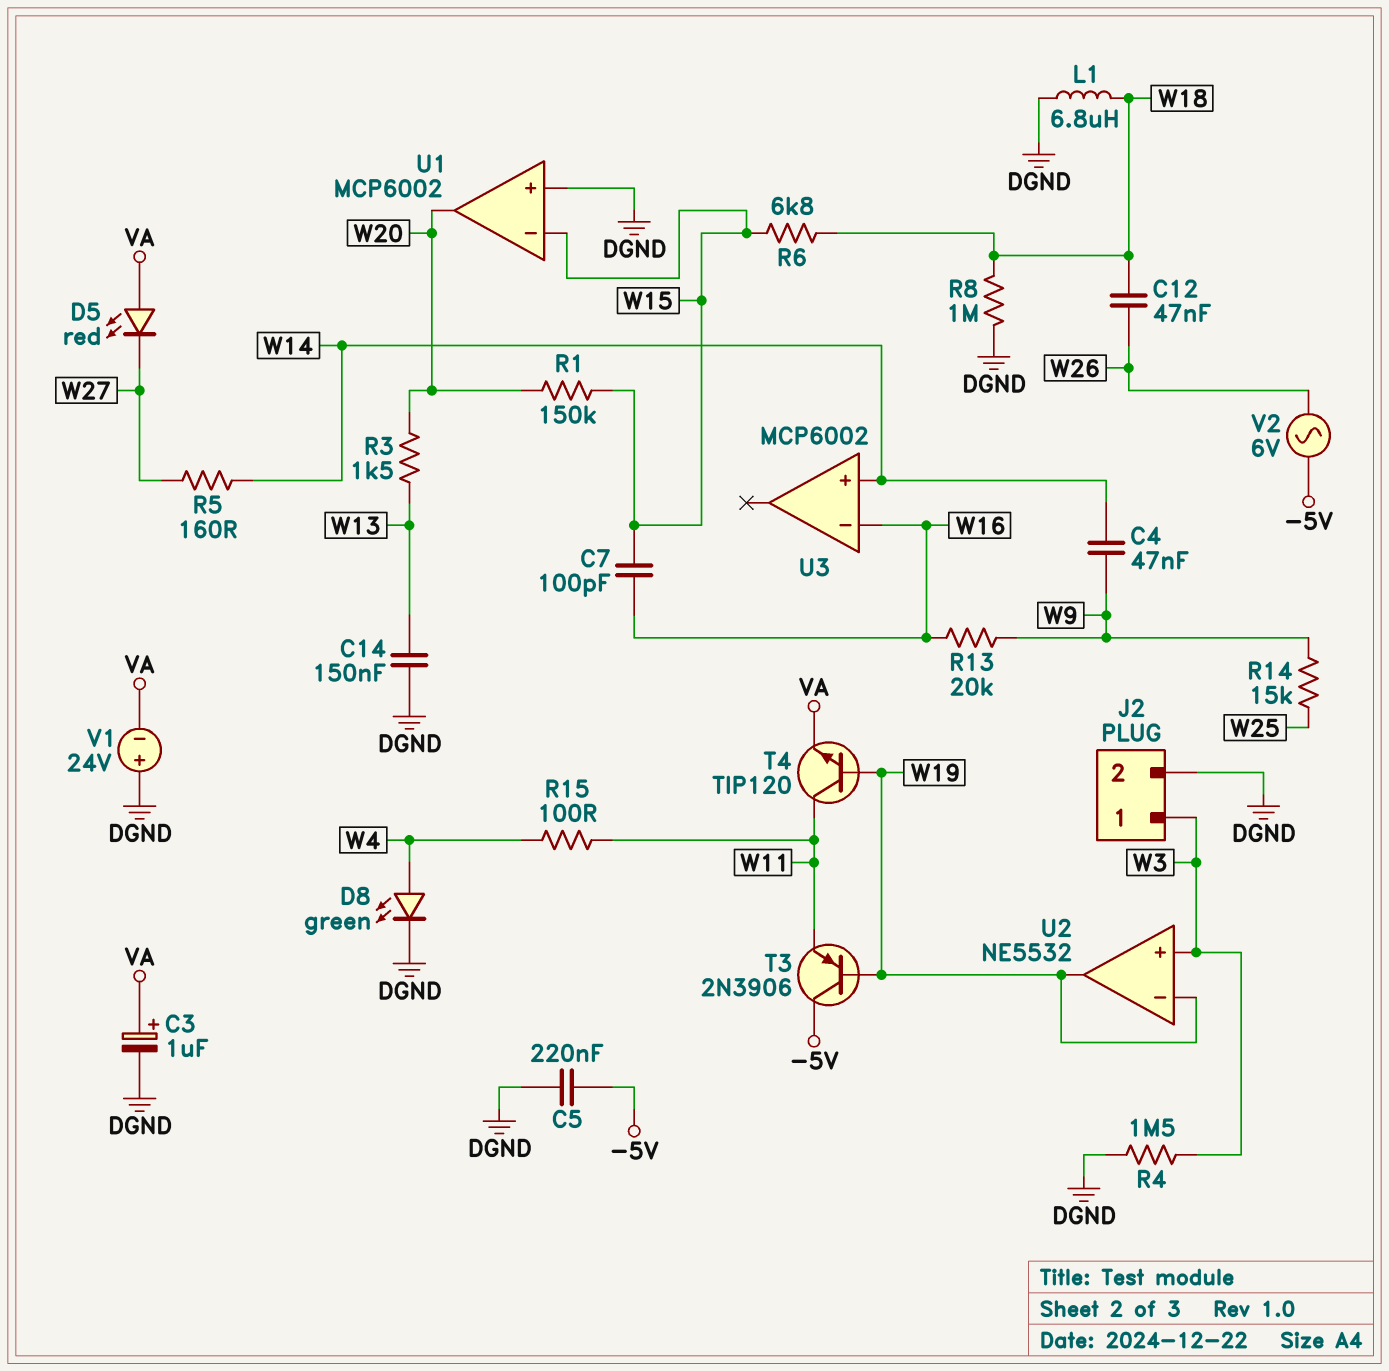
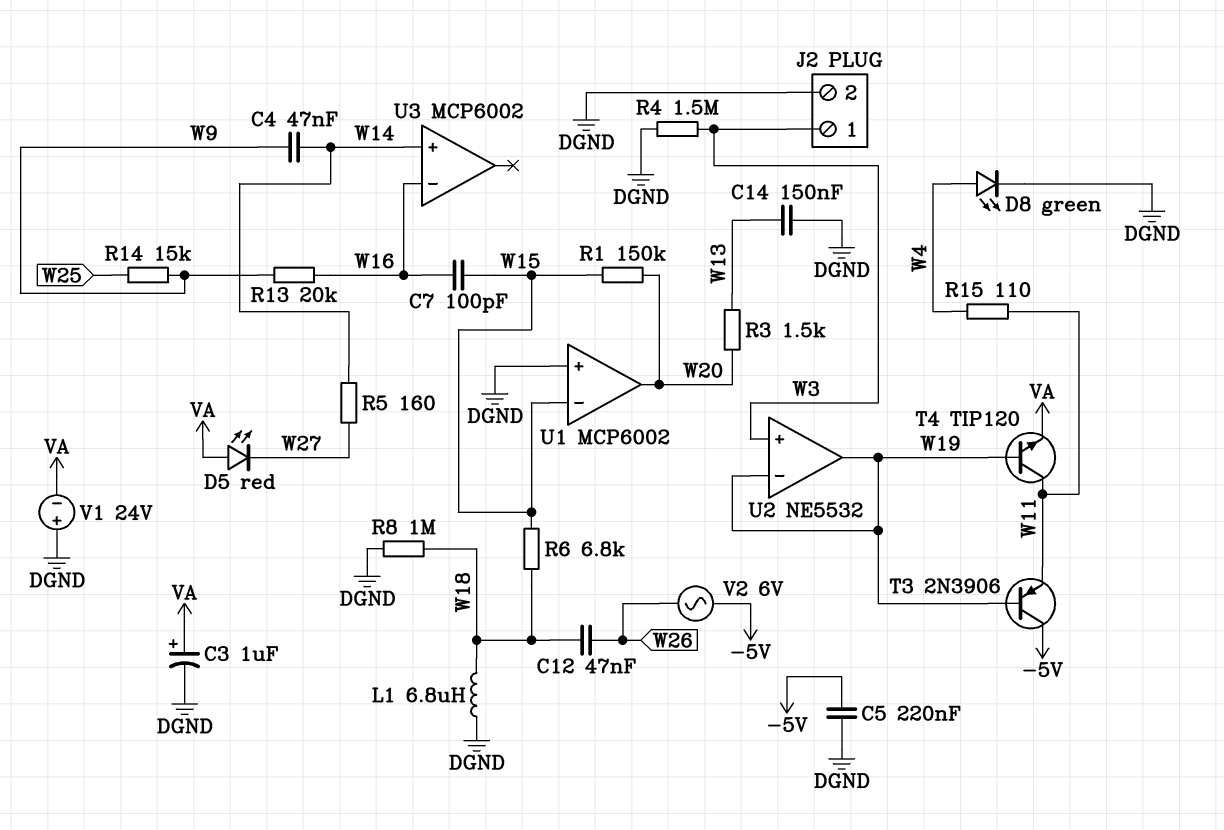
R15: 100 (W4, W11) -> 110 (W4, W11)

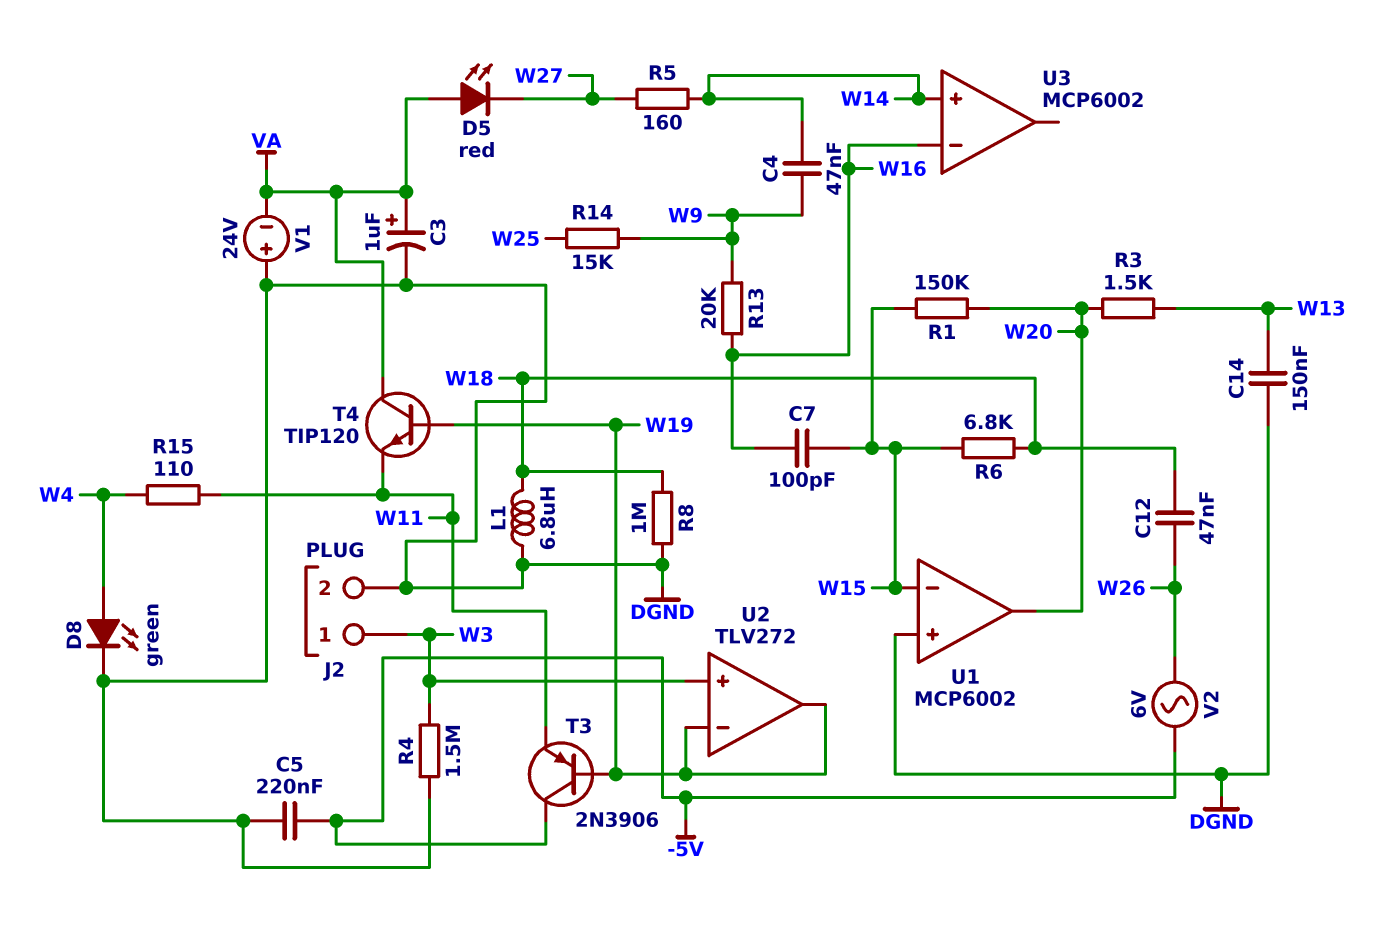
T4: NPN TIP120 (B W19, C W11, E VA) -> NPN TIP120 (B W19, C VA, E W11)
U2: NE5532 -> TLV272

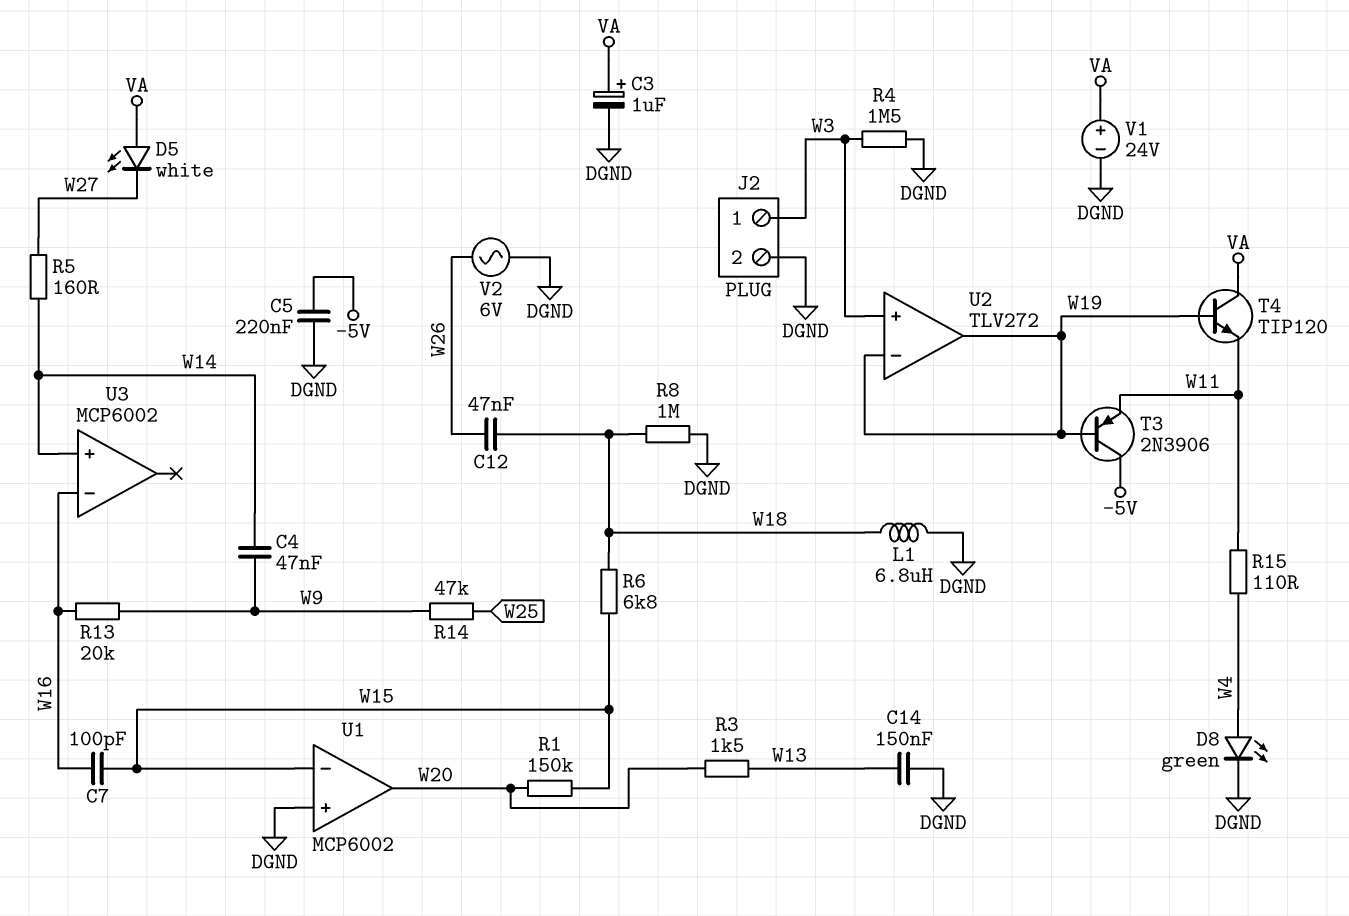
D5: LED red (A VA, K W27) -> LED white (A VA, K W27)
R14: 15k (W9, W25) -> 47k (W9, W25)
V1: 24V (plus DGND, minus VA) -> 24V (plus VA, minus DGND)
V2: AC 6V (-5V, W26) -> AC 6V (DGND, W26)

